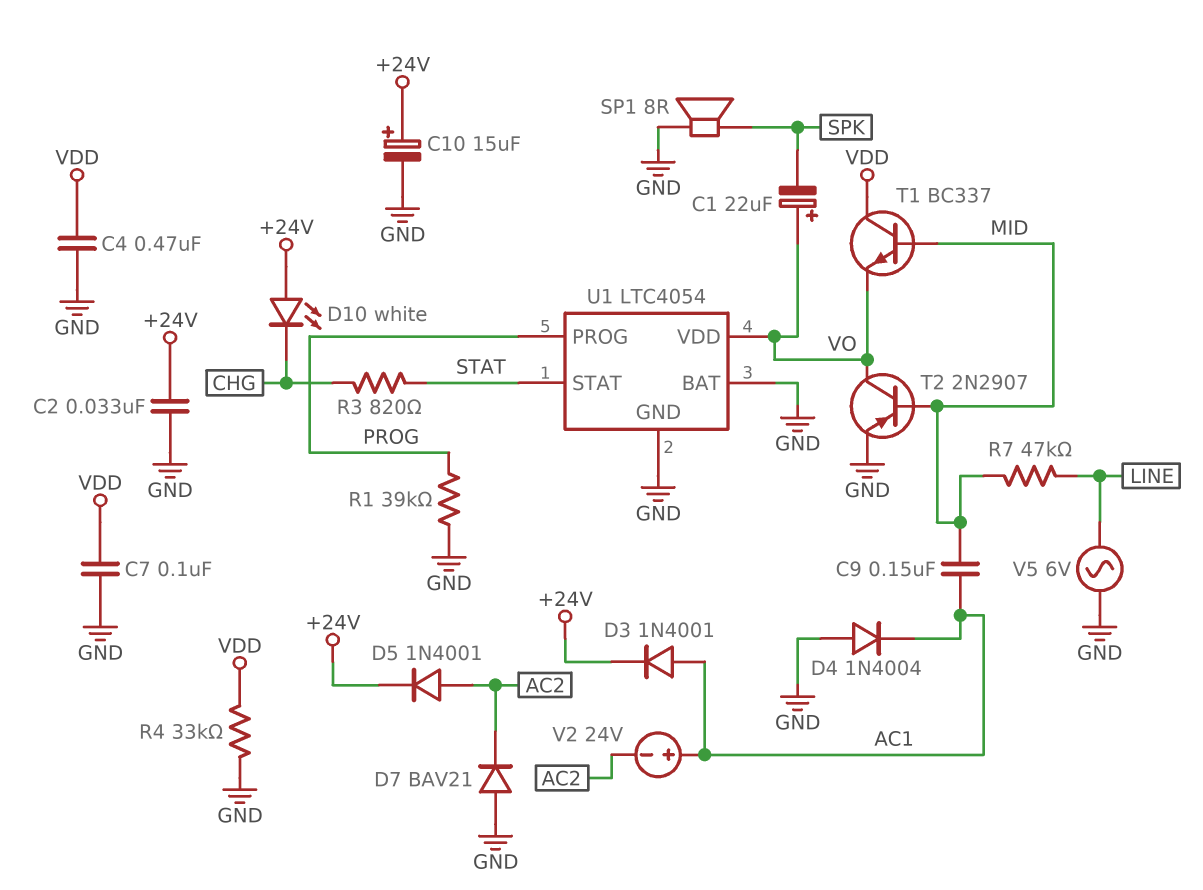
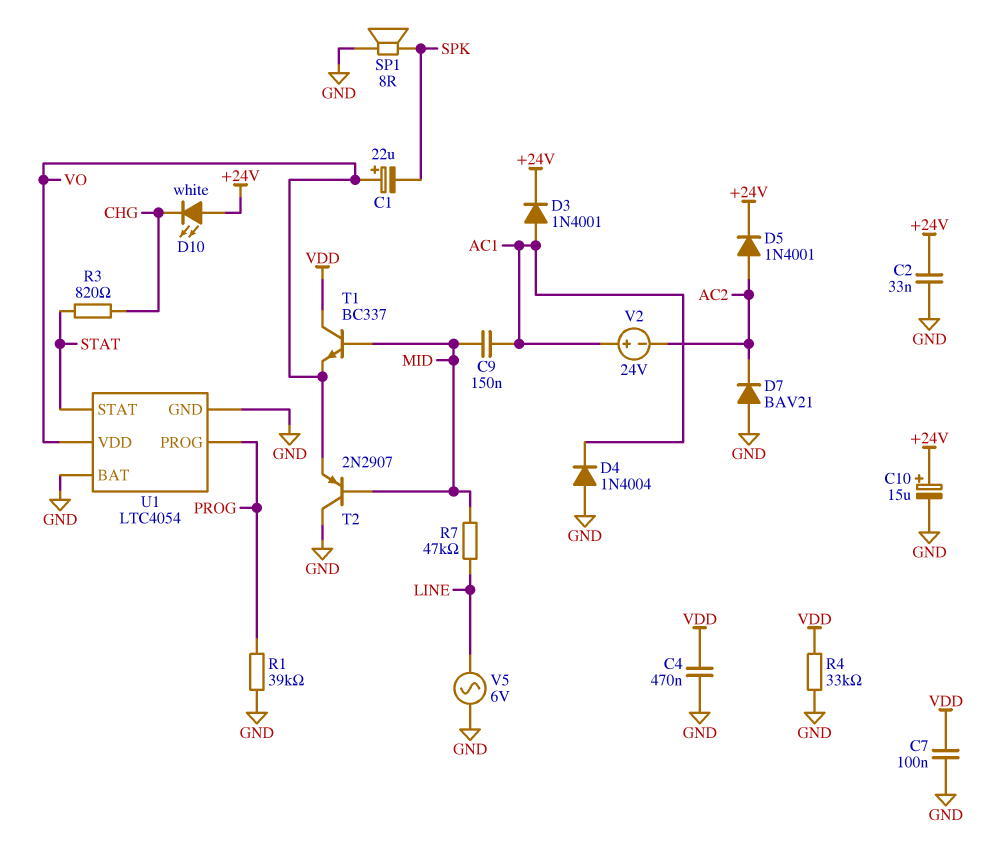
T2: PNP 2N2907 (B MID, C VO, E GND) -> PNP 2N2907 (B MID, C GND, E VO)

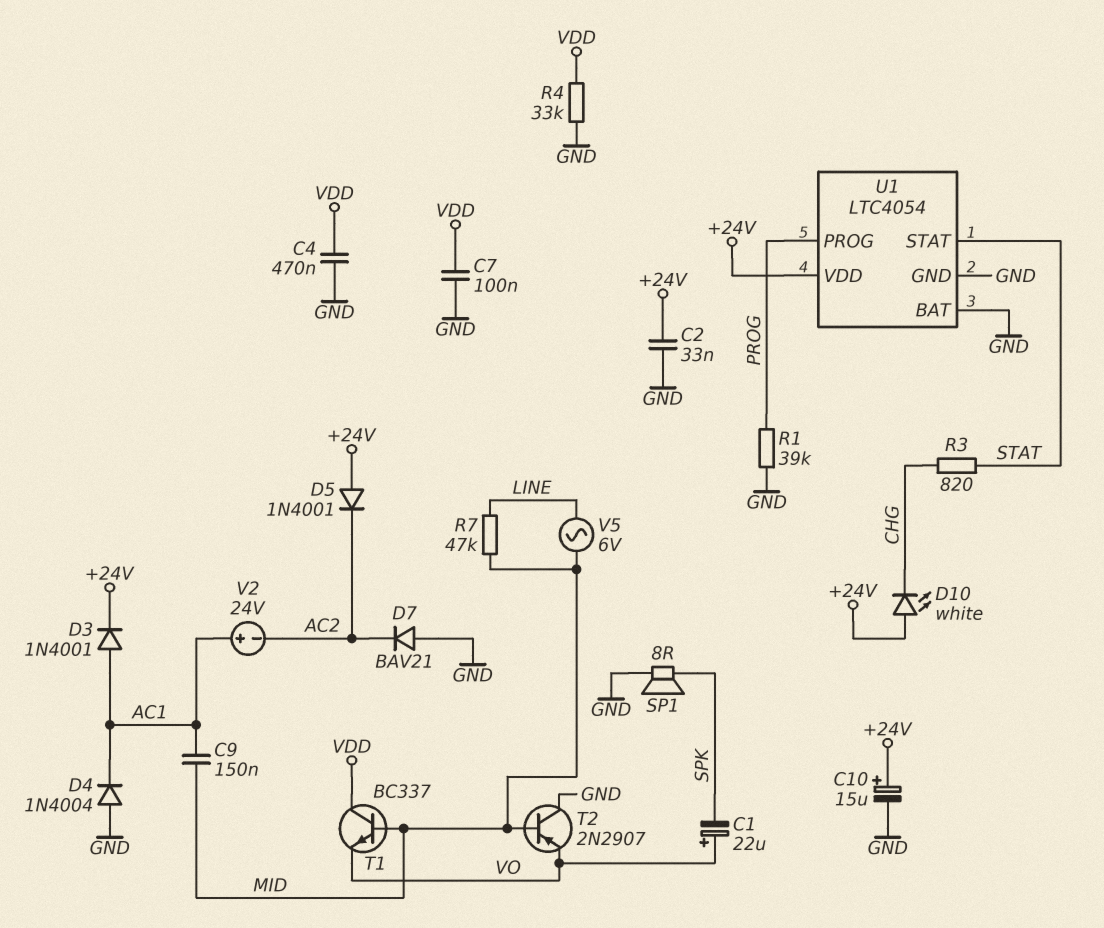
D5: diode 1N4001 (A AC2, K +24V) -> diode 1N4001 (A +24V, K AC2)
U1 pin VDD: VO -> +24V
V5: AC 6V (GND, LINE) -> AC 6V (LINE, MID)

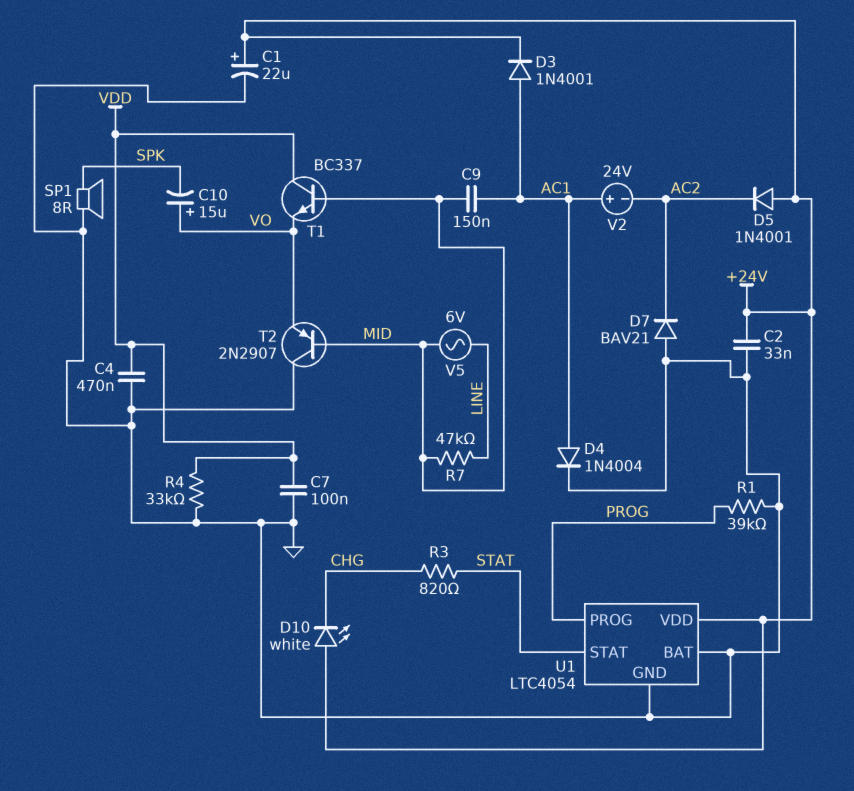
C1: 22uF (plus VO, minus SPK) -> 22uF (plus +24V, minus GND)
C10: 15uF (plus +24V, minus GND) -> 15uF (plus VO, minus SPK)
D4: diode 1N4004 (A GND, K AC1) -> diode 1N4004 (A AC1, K GND)

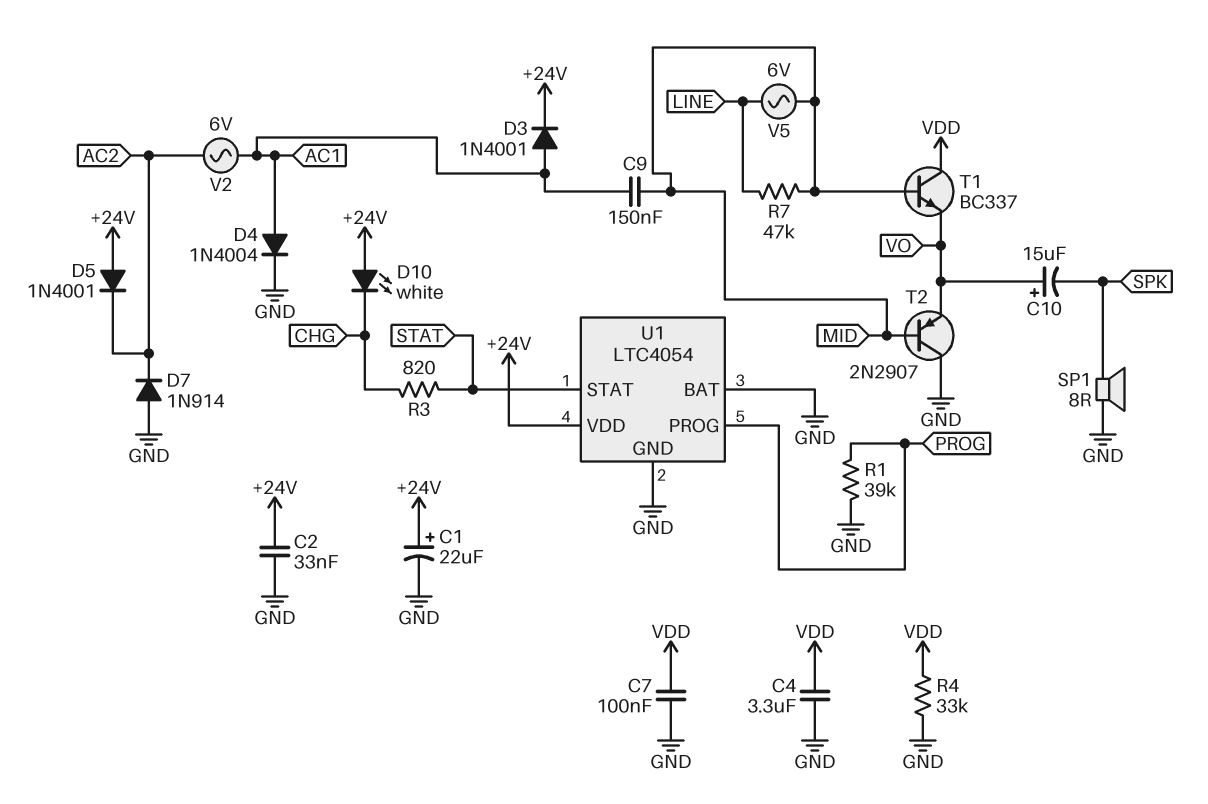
C4: 470nF (GND, VDD) -> 3.3uF (GND, VDD)
D7: diode BAV21 (A GND, K AC2) -> diode 1N914 (A GND, K AC2)
V2: 24V (plus AC1, minus AC2) -> AC 6V (AC1, AC2)

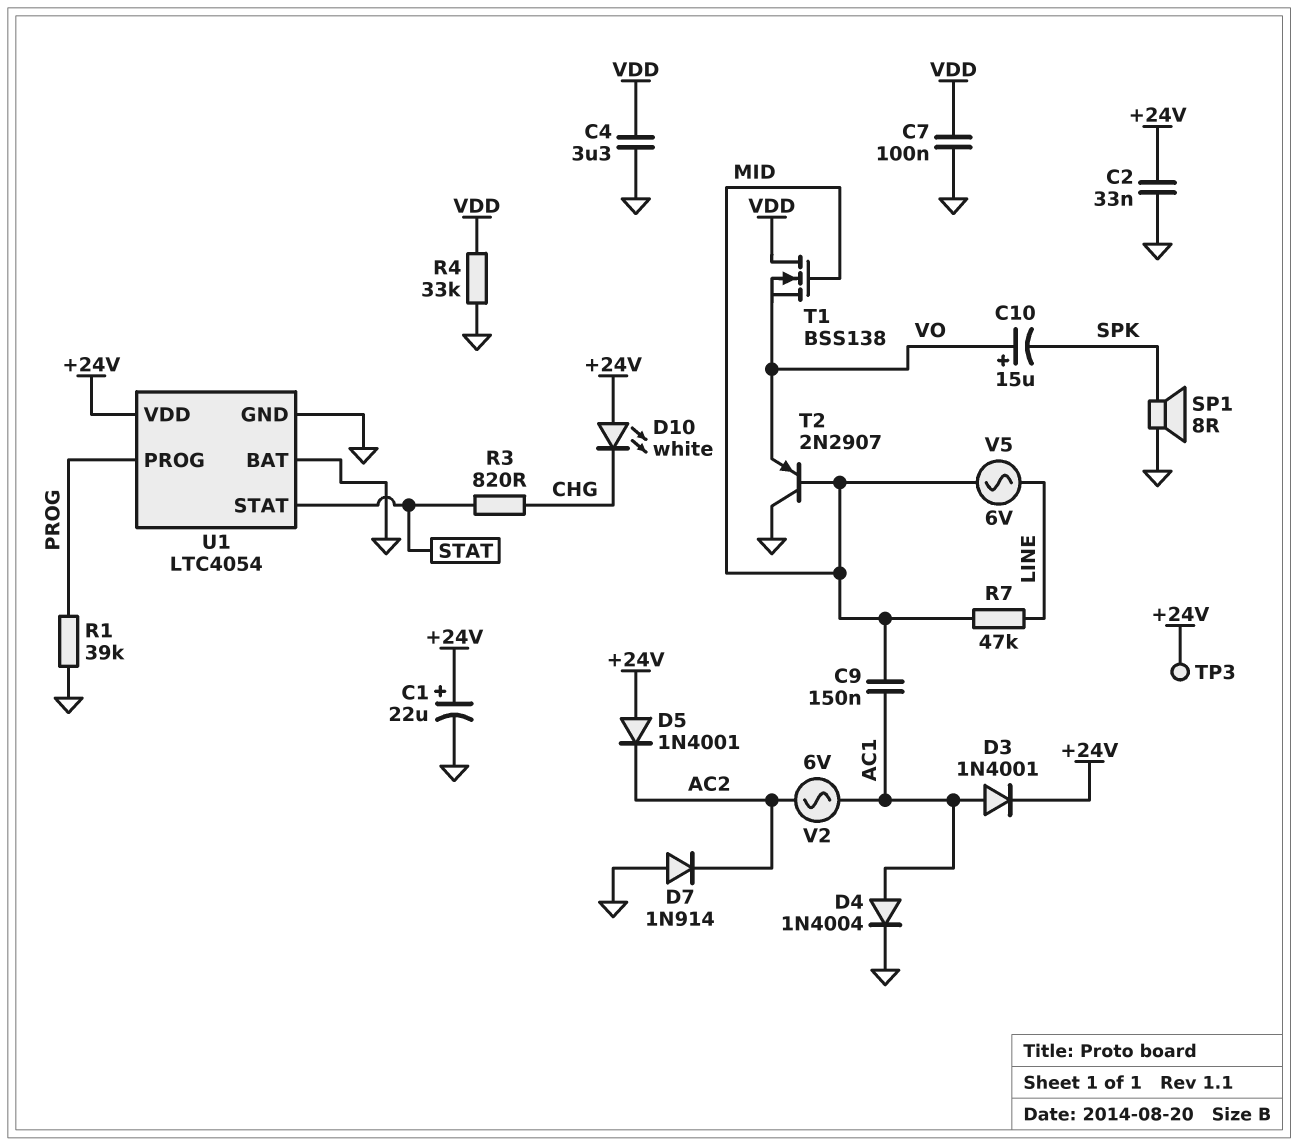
T1: NPN BC337 (B MID, C VDD, E VO) -> NMOS BSS138 (G MID, D VDD, S VO)
TP3: none -> test point (+24V)

